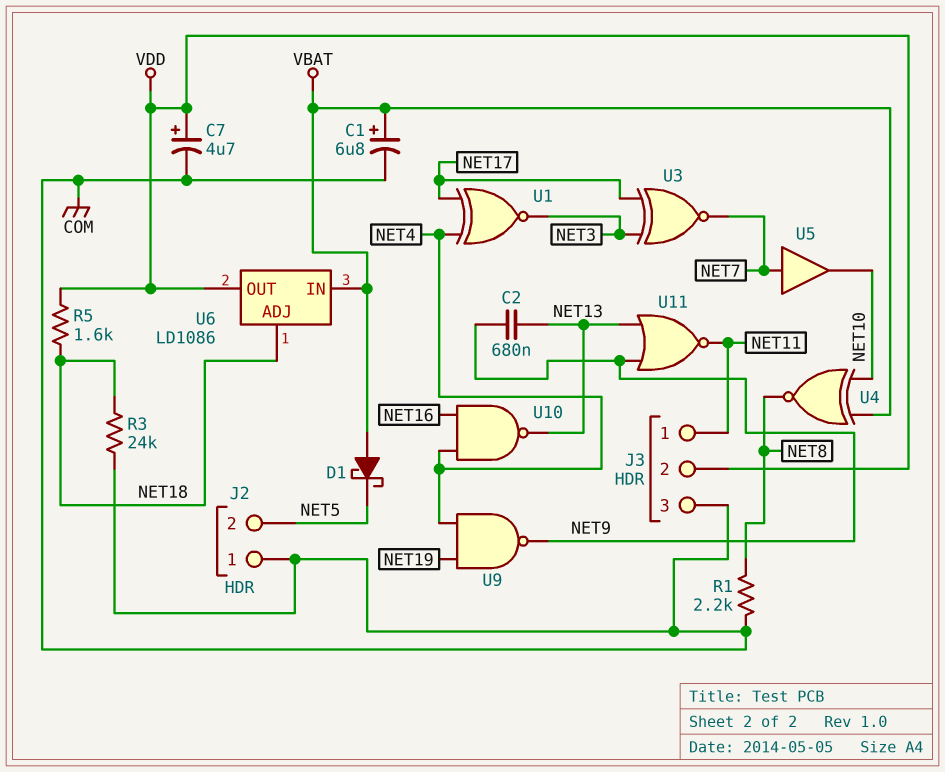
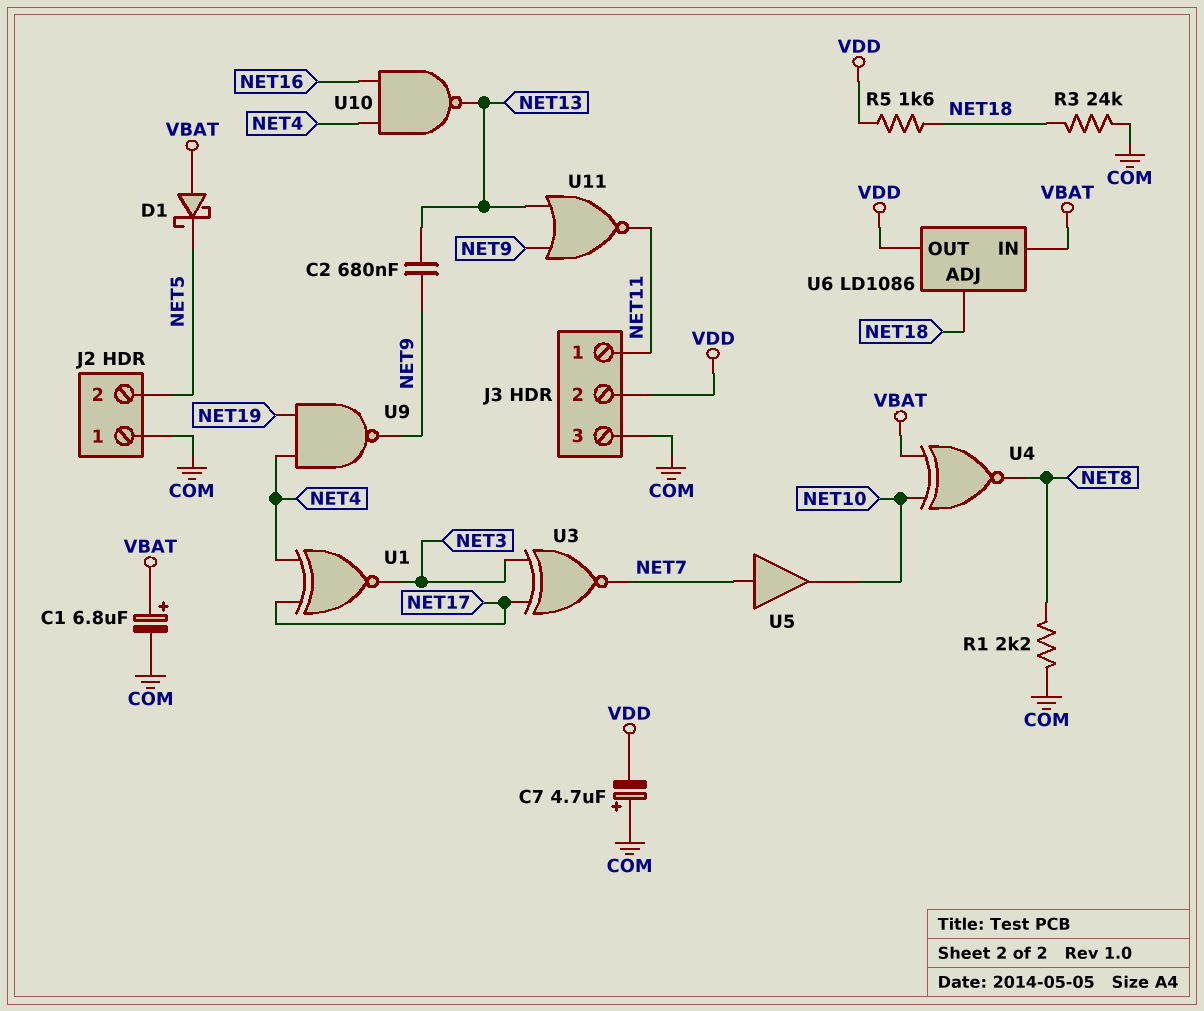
C7: 4.7uF (plus VDD, minus COM) -> 4.7uF (plus COM, minus VDD)

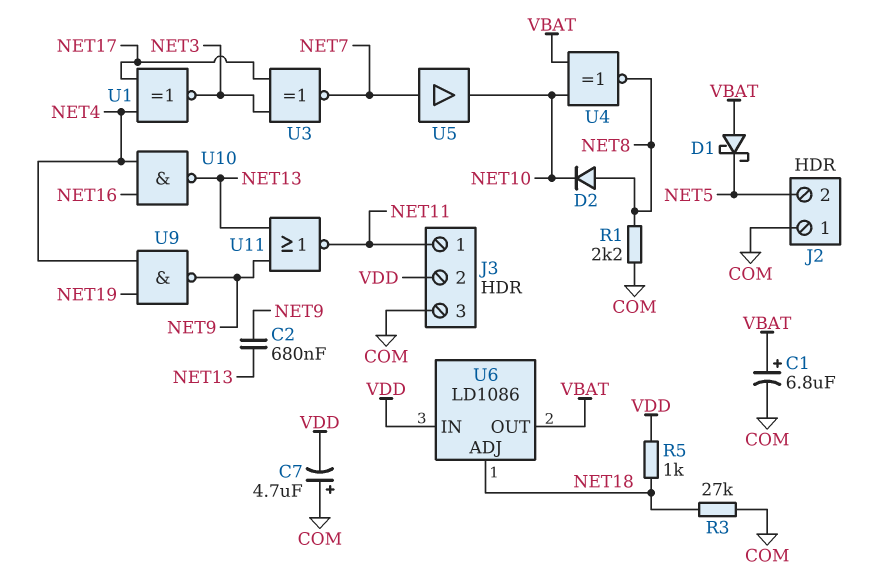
D2: none -> diode (A NET8, K NET10)
R3: 24k (COM, NET18) -> 27k (COM, NET18)
R5: 1.6k (NET18, VDD) -> 1k (NET18, VDD)
U6 pin IN: VBAT -> VDD
U6 pin OUT: VDD -> VBAT

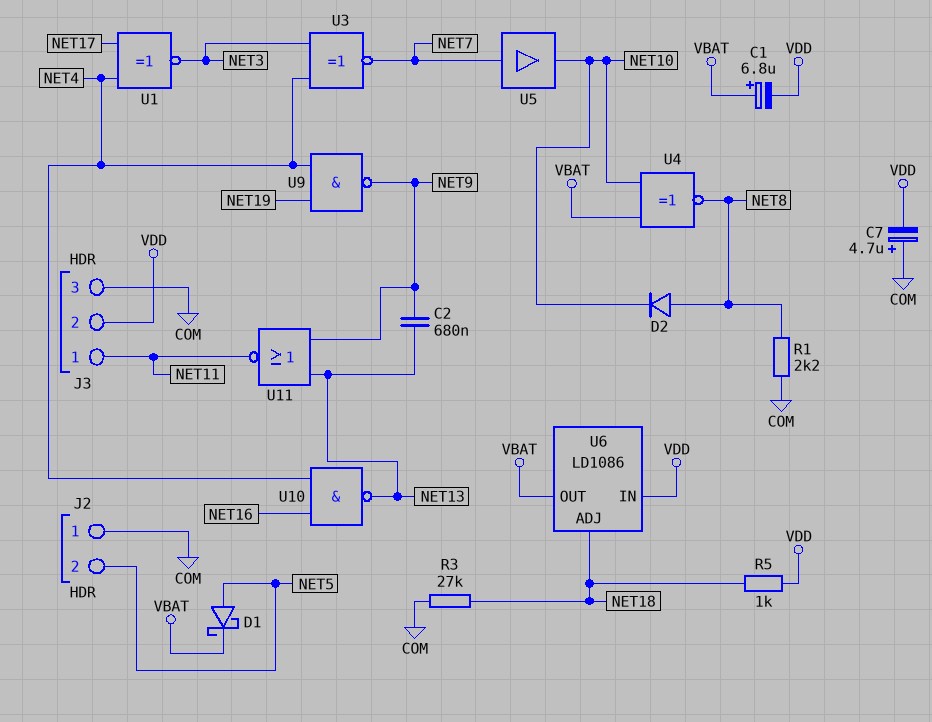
C1: 6.8uF (plus VBAT, minus COM) -> 6.8uF (plus VBAT, minus VDD)
D1: schottky (A VBAT, K NET5) -> schottky (A NET5, K VBAT)
U3: XNOR (in NET3, in NET17, out NET7) -> XNOR (in NET3, in NET4, out NET7)

